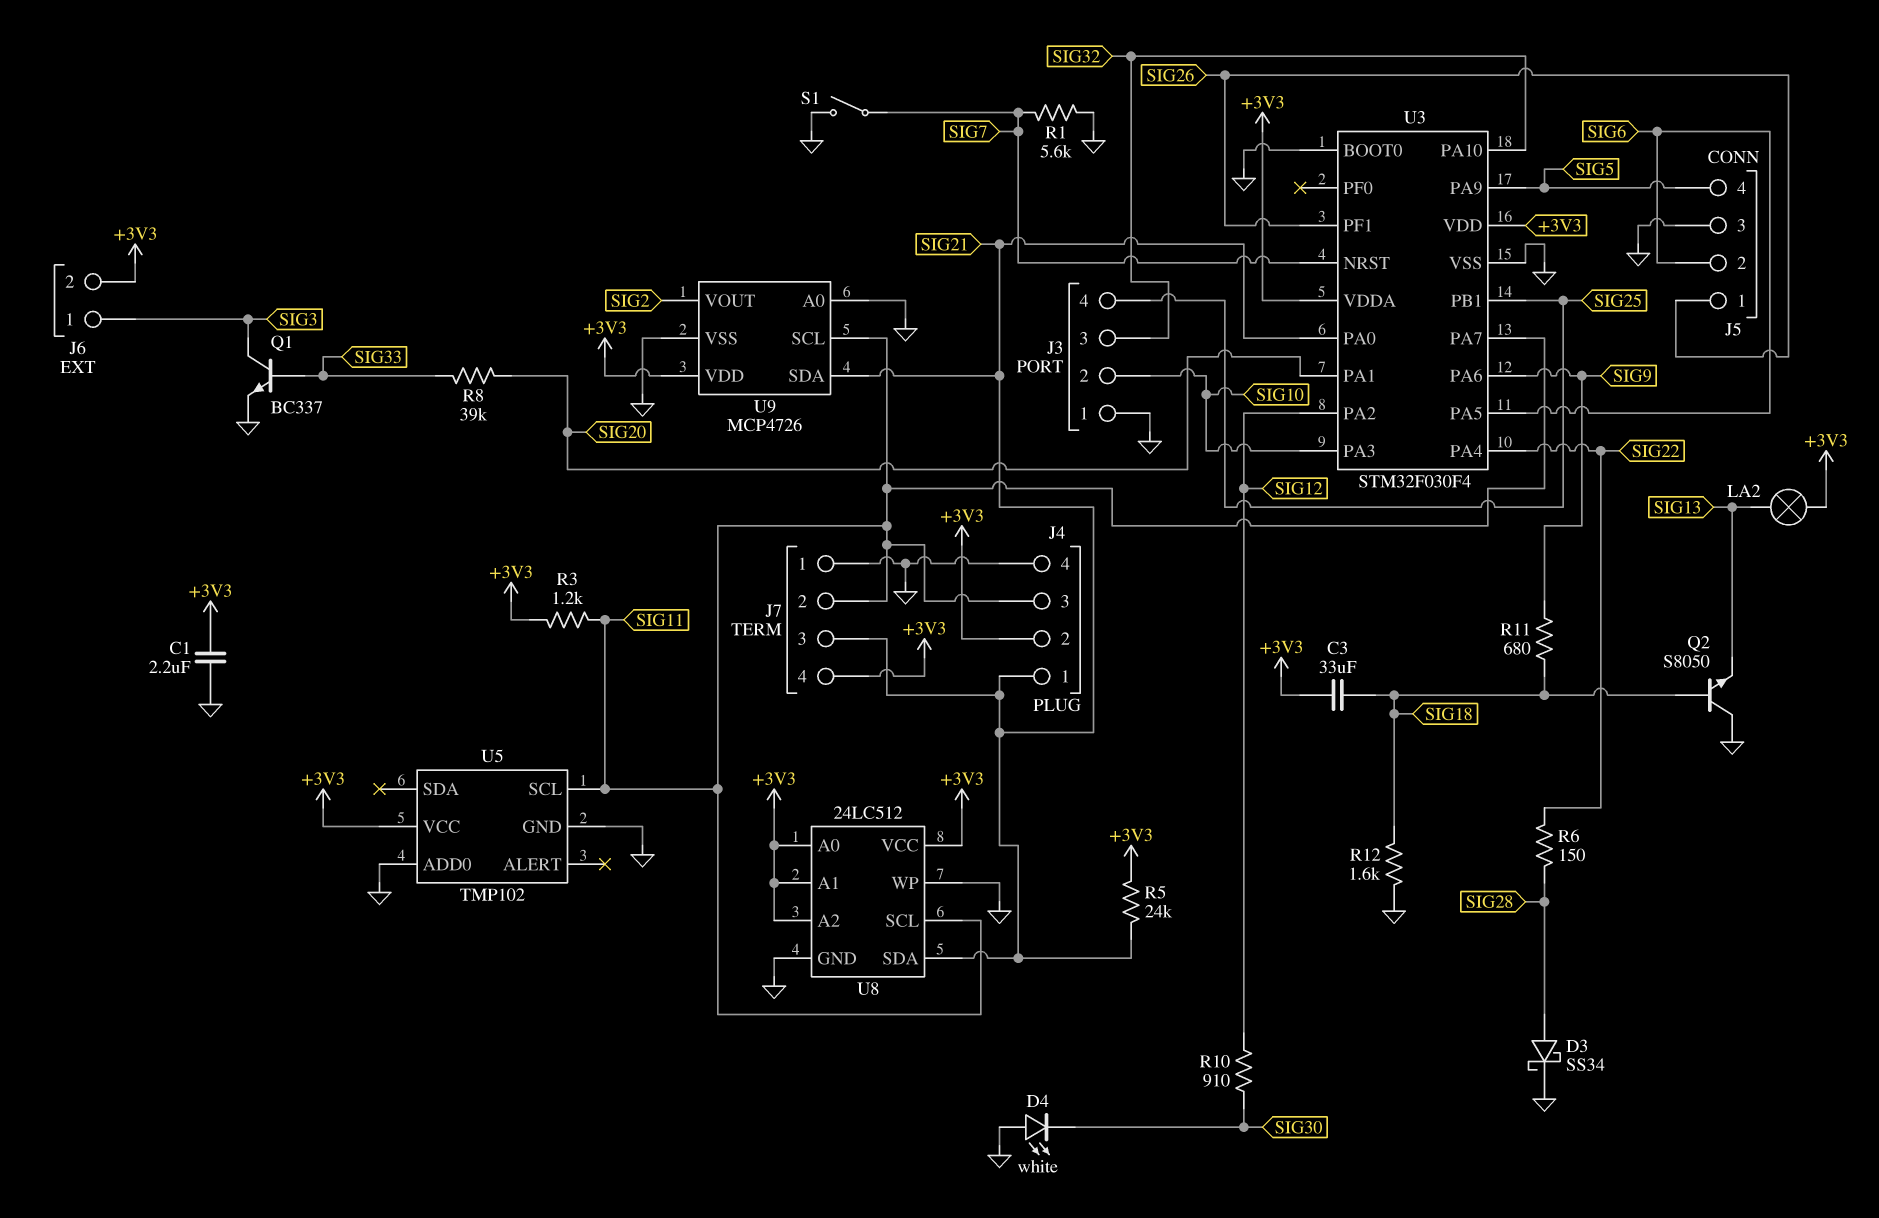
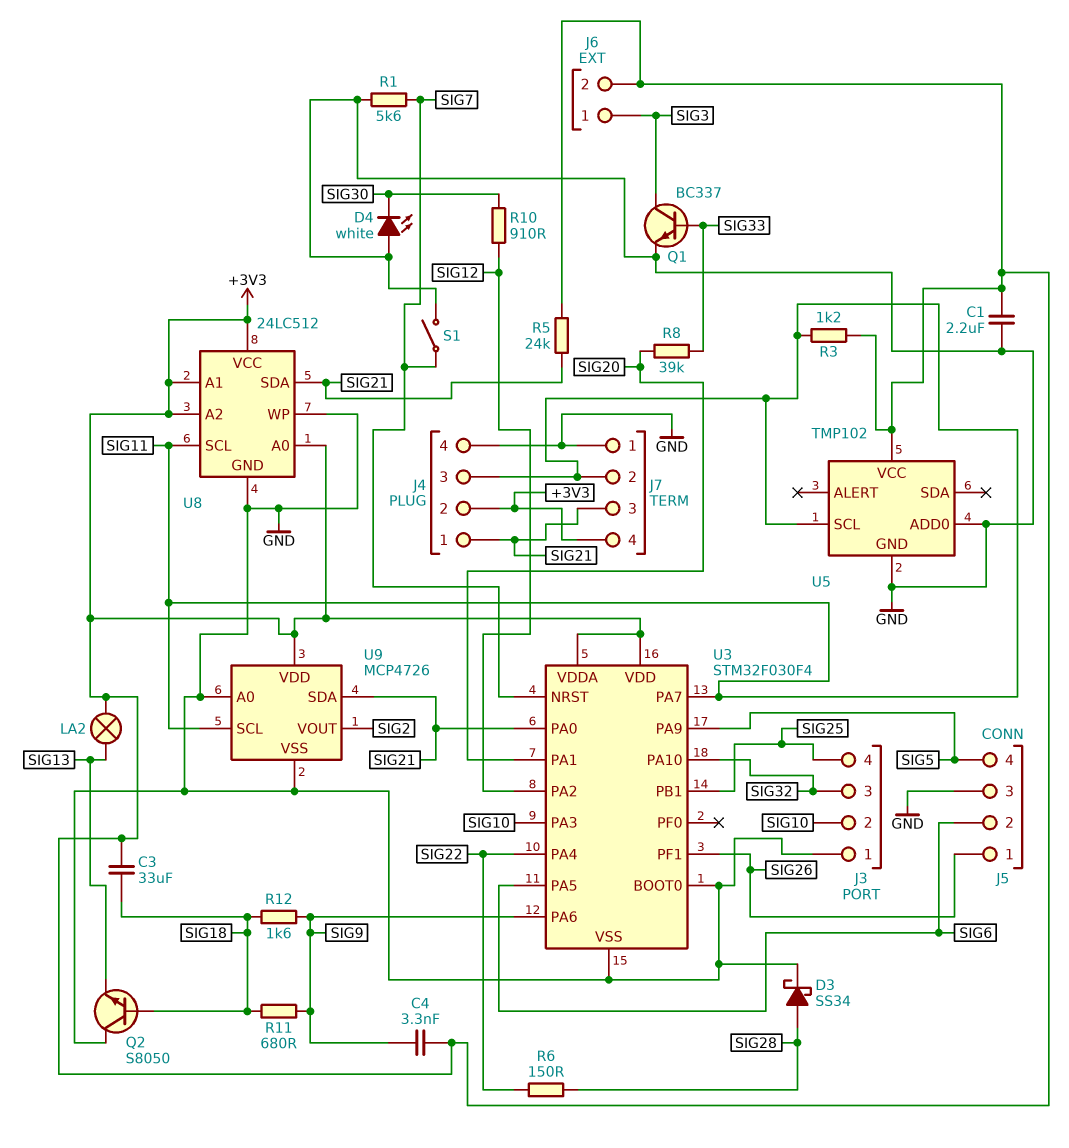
C4: none -> 3.3nF (+3V3, SIG9)
R12: 1.6k (GND, SIG18) -> 1.6k (SIG9, SIG18)

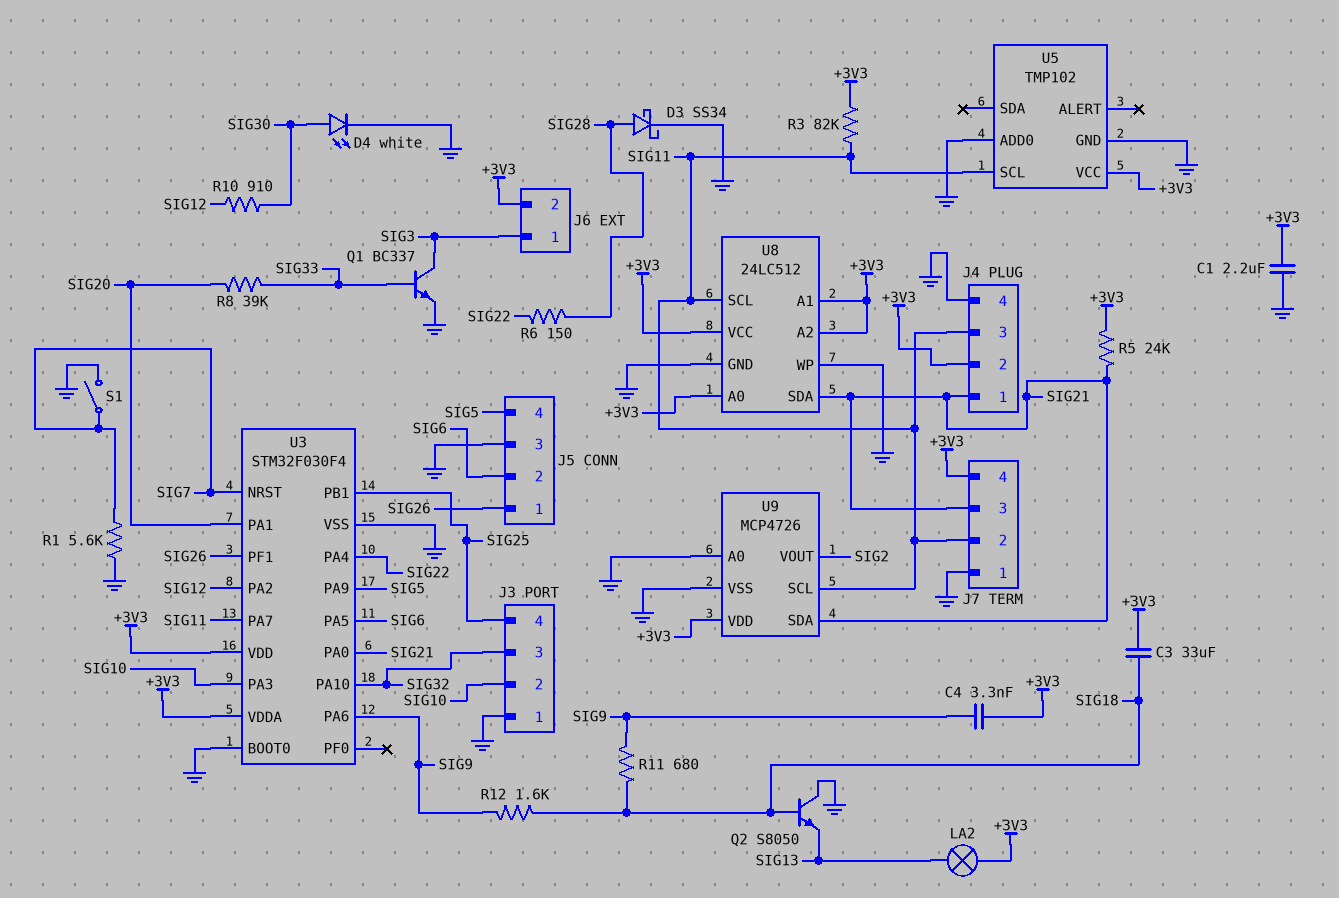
D4: LED white (A GND, K SIG30) -> LED white (A SIG30, K GND)
R3: 1.2k (+3V3, SIG11) -> 82k (+3V3, SIG11)

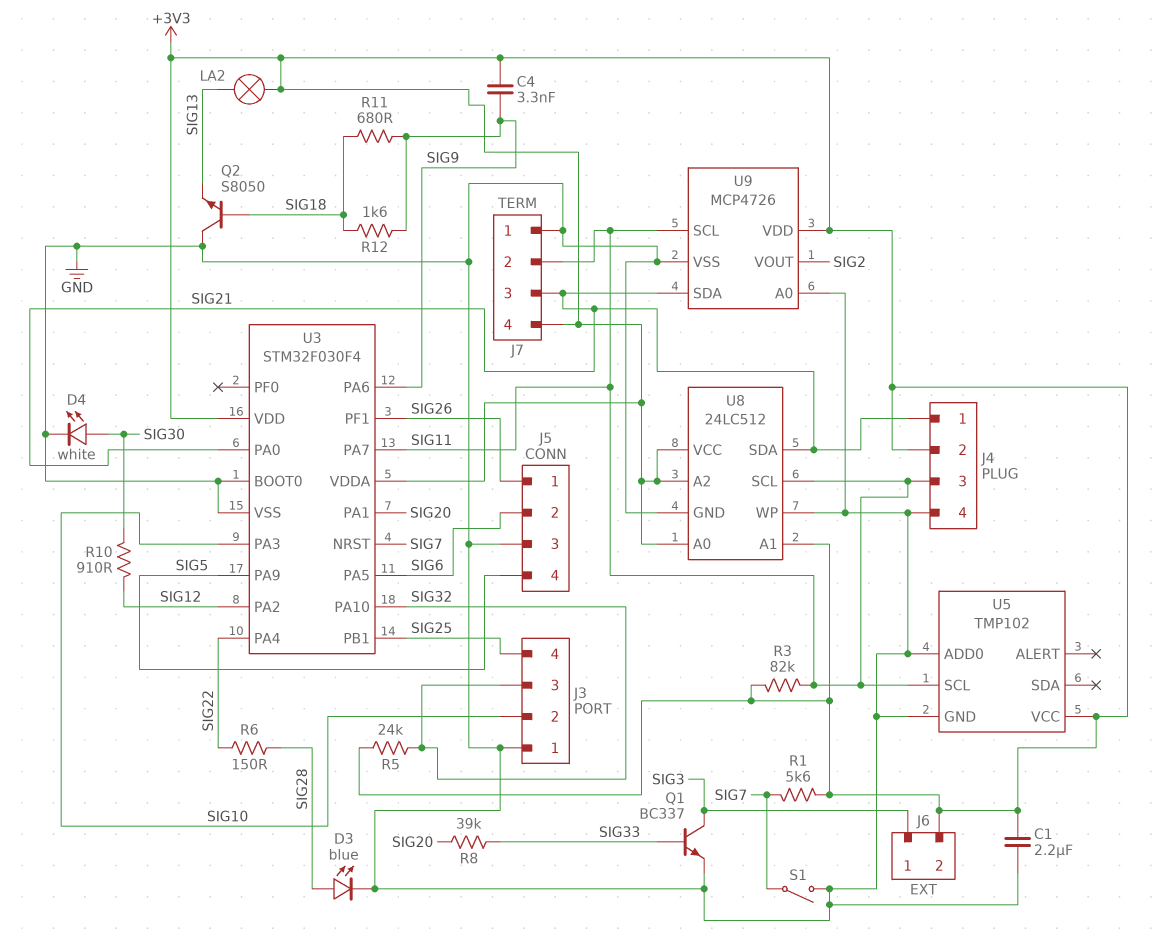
C3: 33uF (+3V3, SIG18) -> none
D3: schottky SS34 (A SIG28, K GND) -> LED blue (A SIG28, K GND)
R1: 5.6k (GND, SIG7) -> 5.6k (+3V3, SIG7)
R5: 24k (+3V3, SIG21) -> 24k (+3V3, SIG32)

